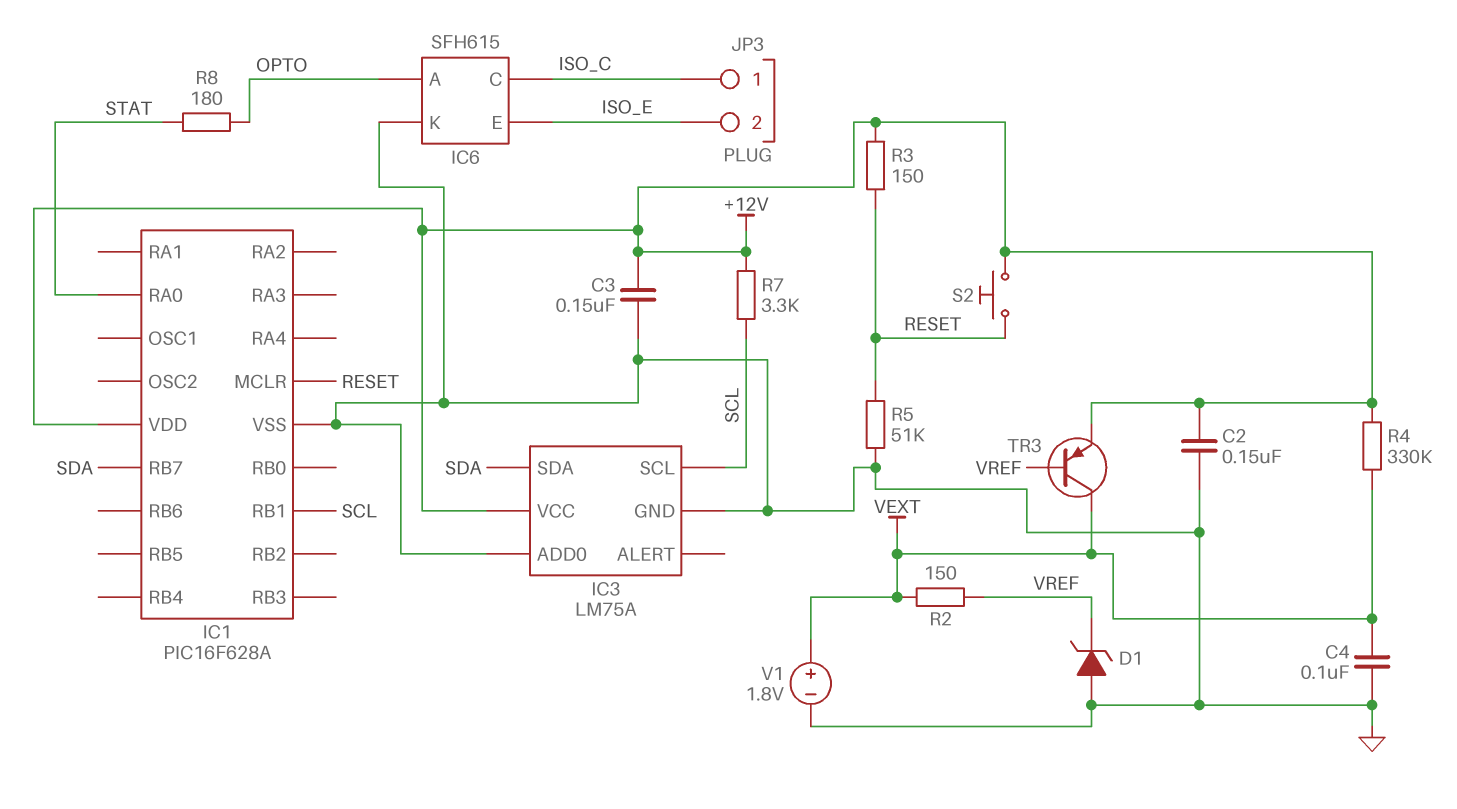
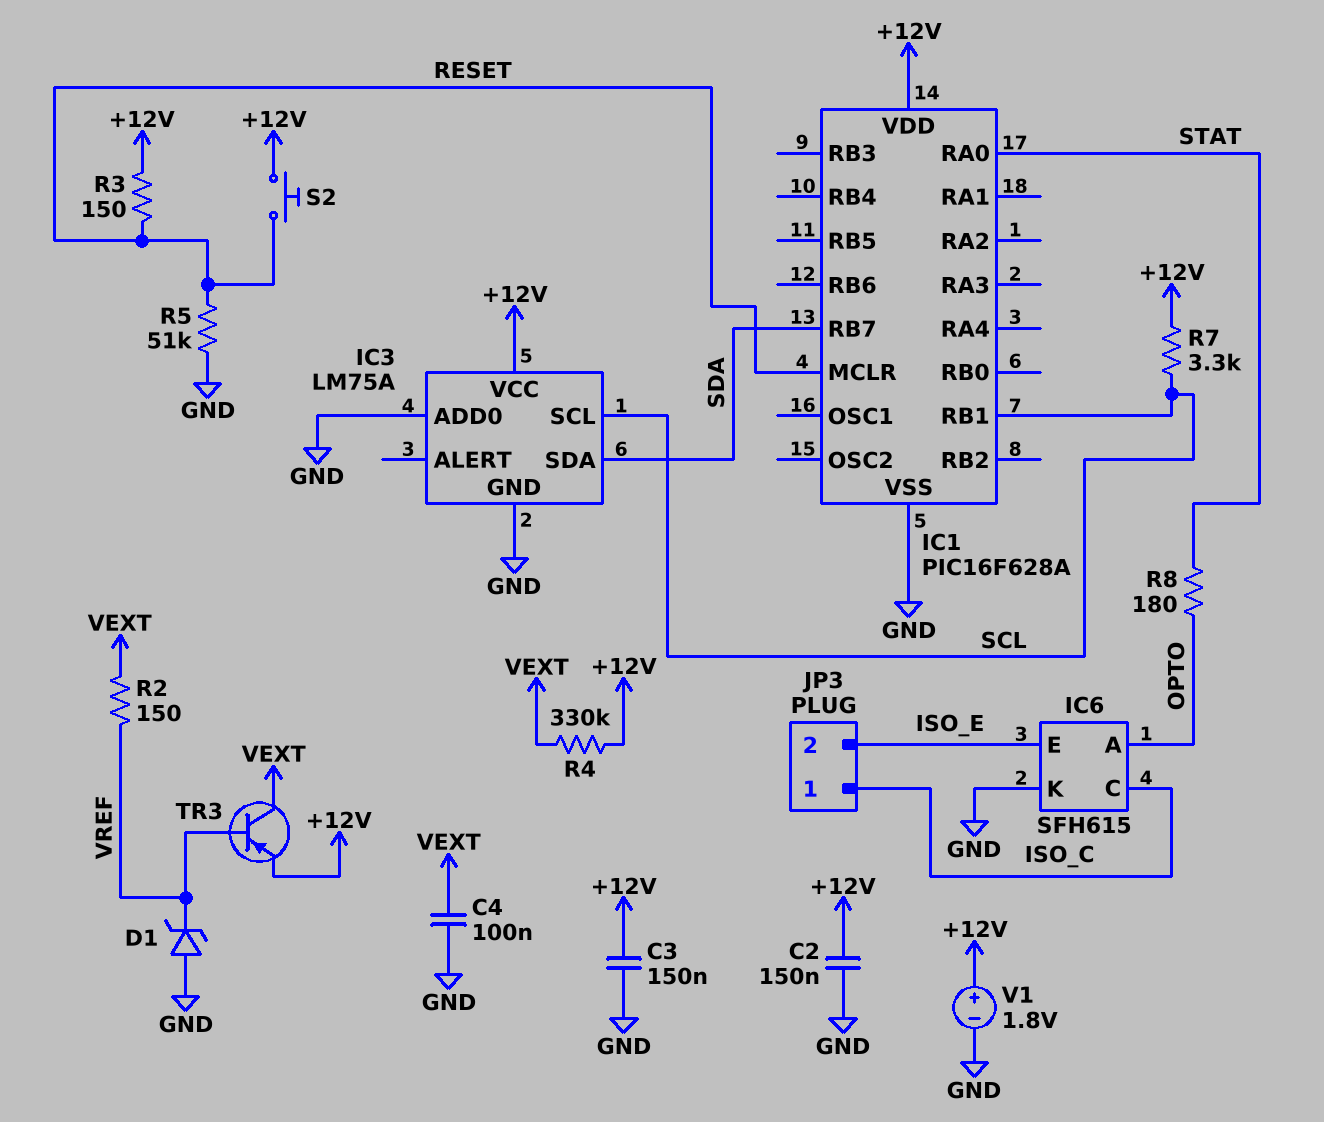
V1: 1.8V (plus VEXT, minus GND) -> 1.8V (plus +12V, minus GND)

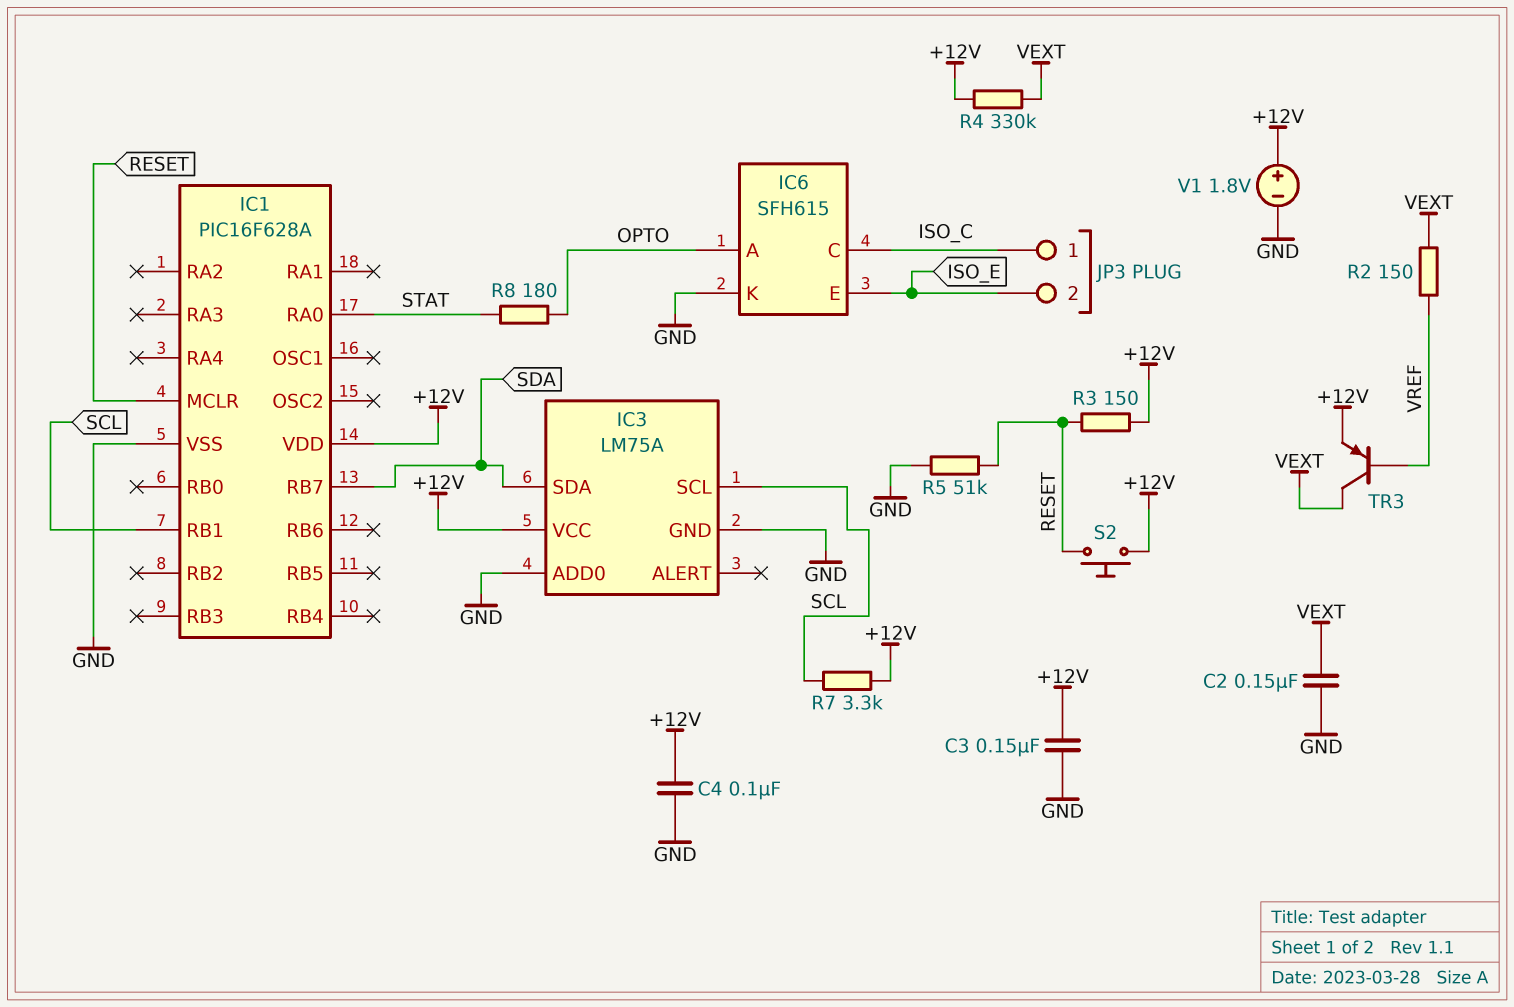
C2: 150nF (+12V, GND) -> 150nF (GND, VEXT)
C4: 100nF (GND, VEXT) -> 100nF (+12V, GND)
D1: zener (A GND, K VREF) -> none

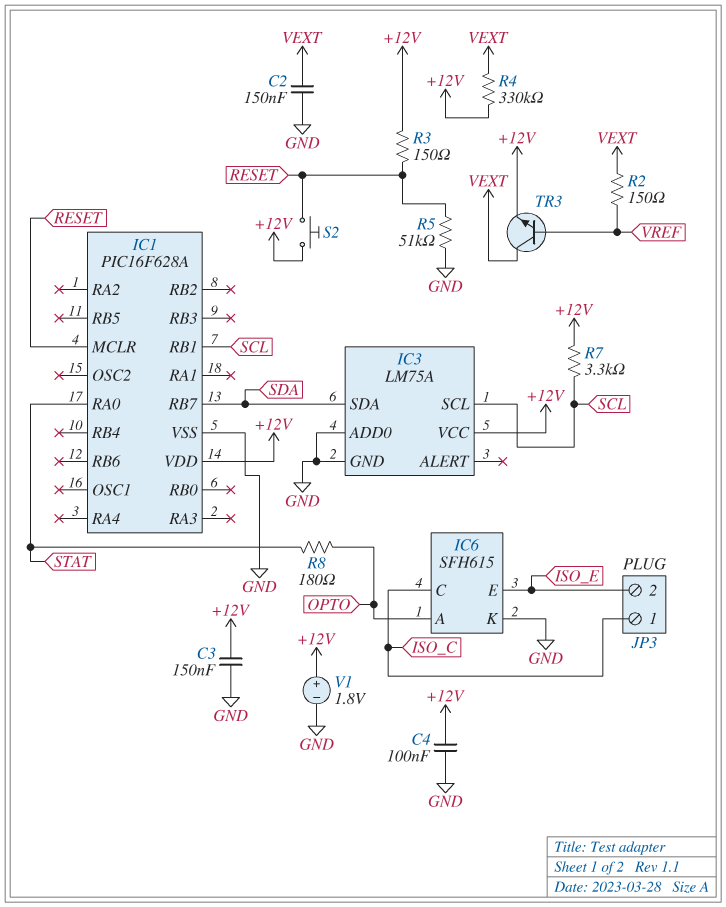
TR3: PNP (B VREF, C VEXT, E +12V) -> NPN (B VREF, C VEXT, E +12V)

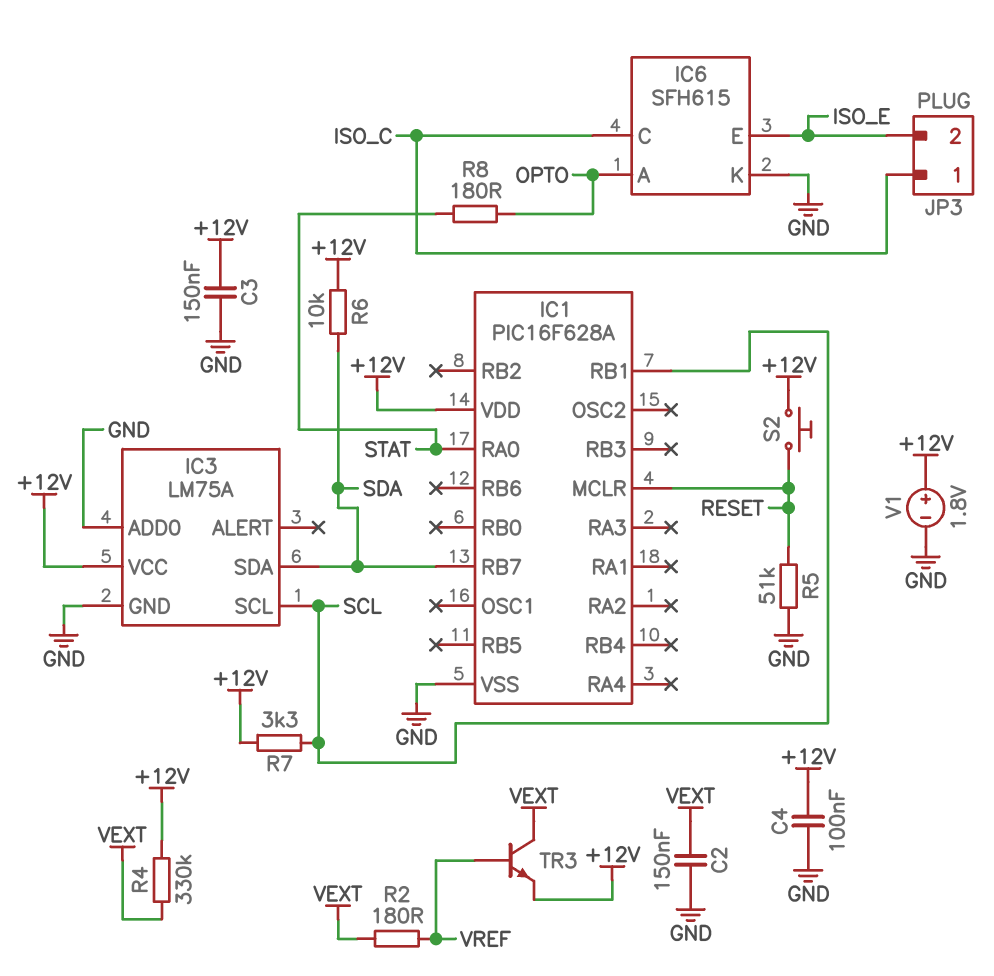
R2: 150 (VEXT, VREF) -> 180 (VEXT, VREF)
R3: 150 (+12V, RESET) -> none
R6: none -> 10k (+12V, SDA)

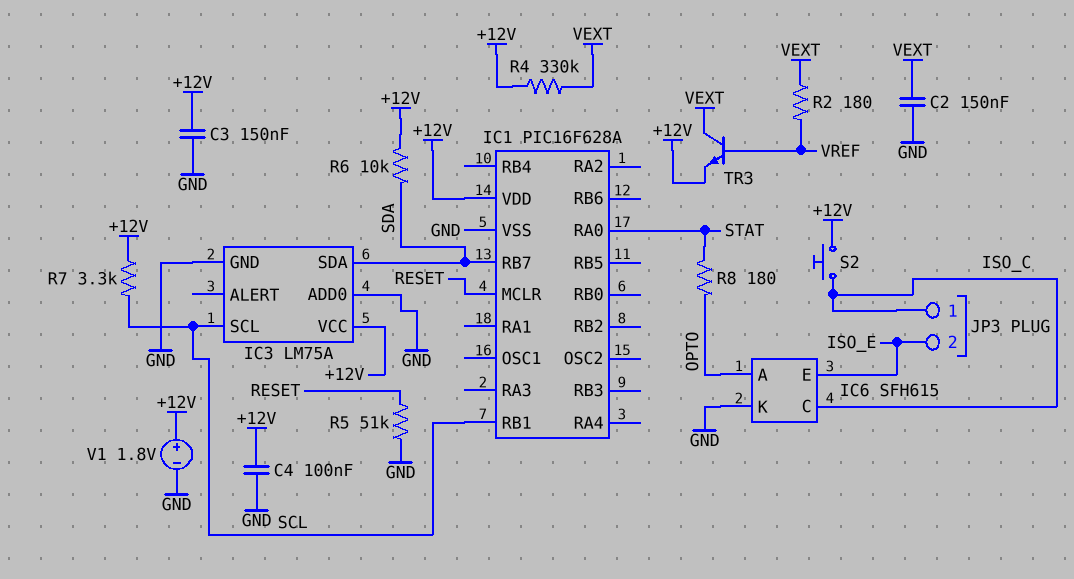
S2: button (+12V, RESET) -> button (+12V, ISO_C)

